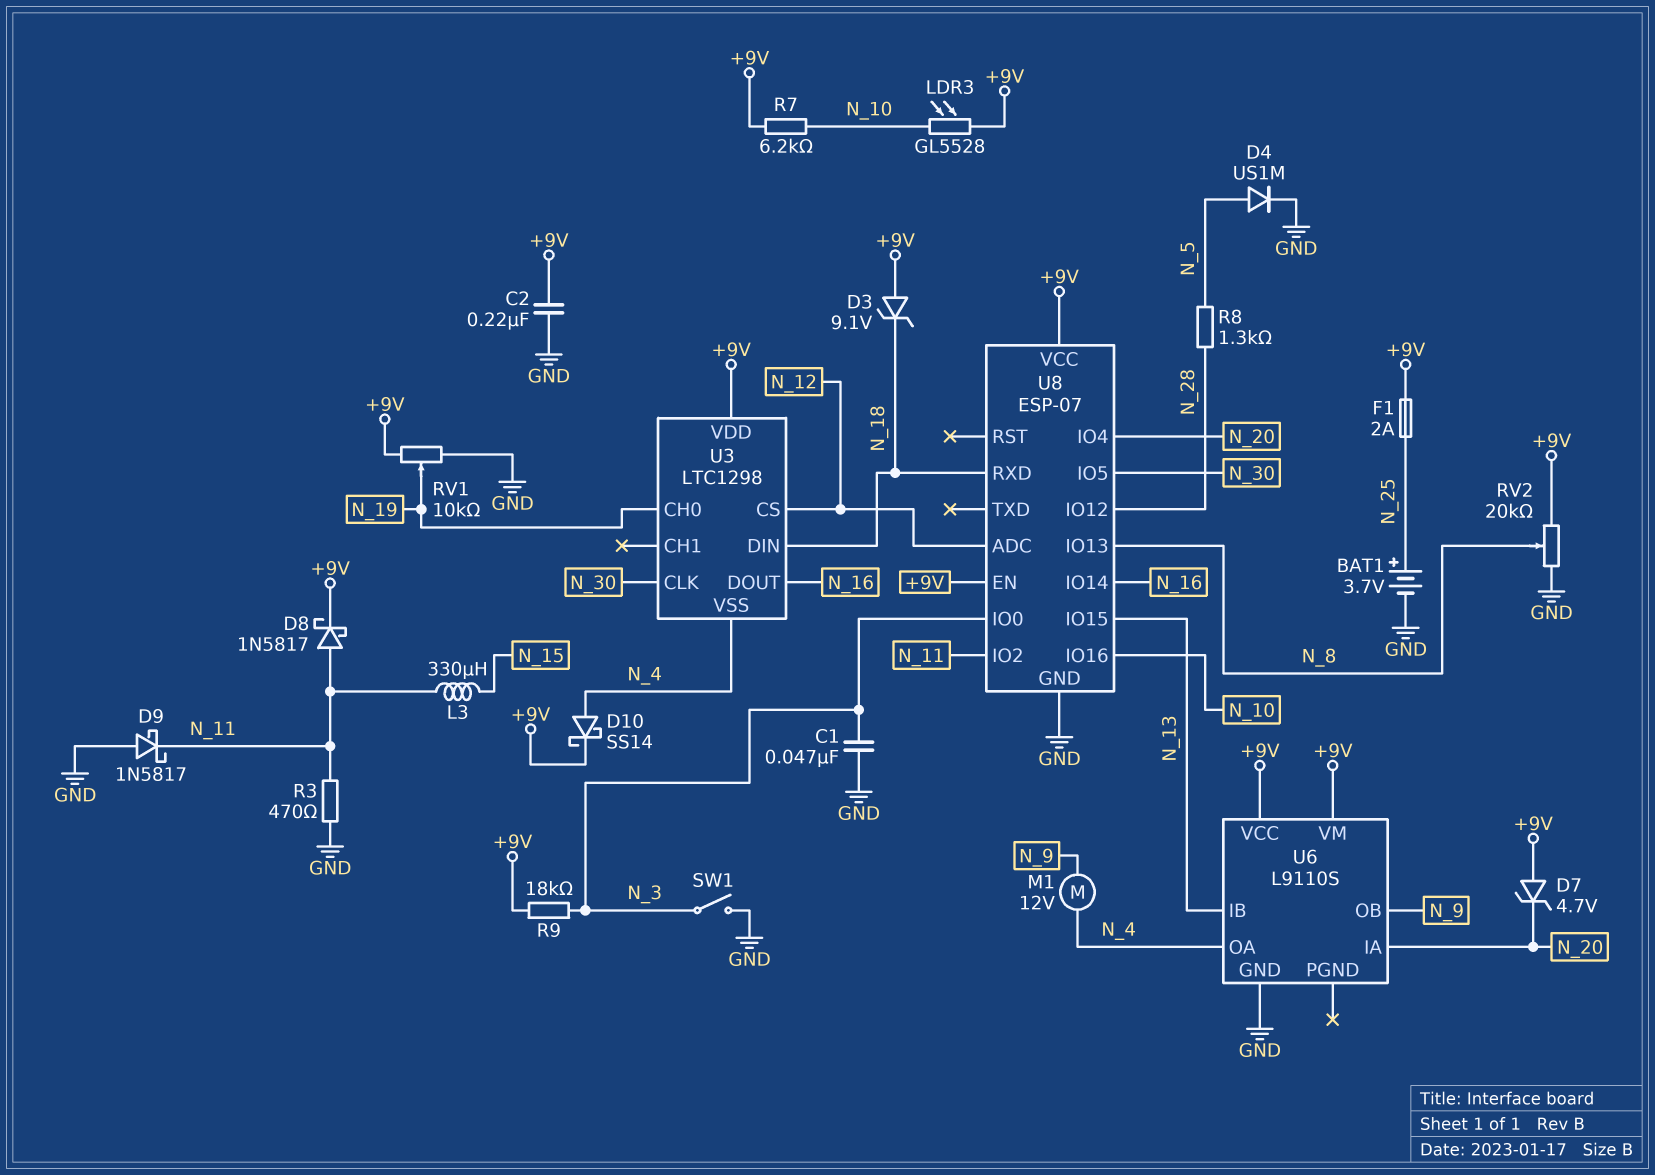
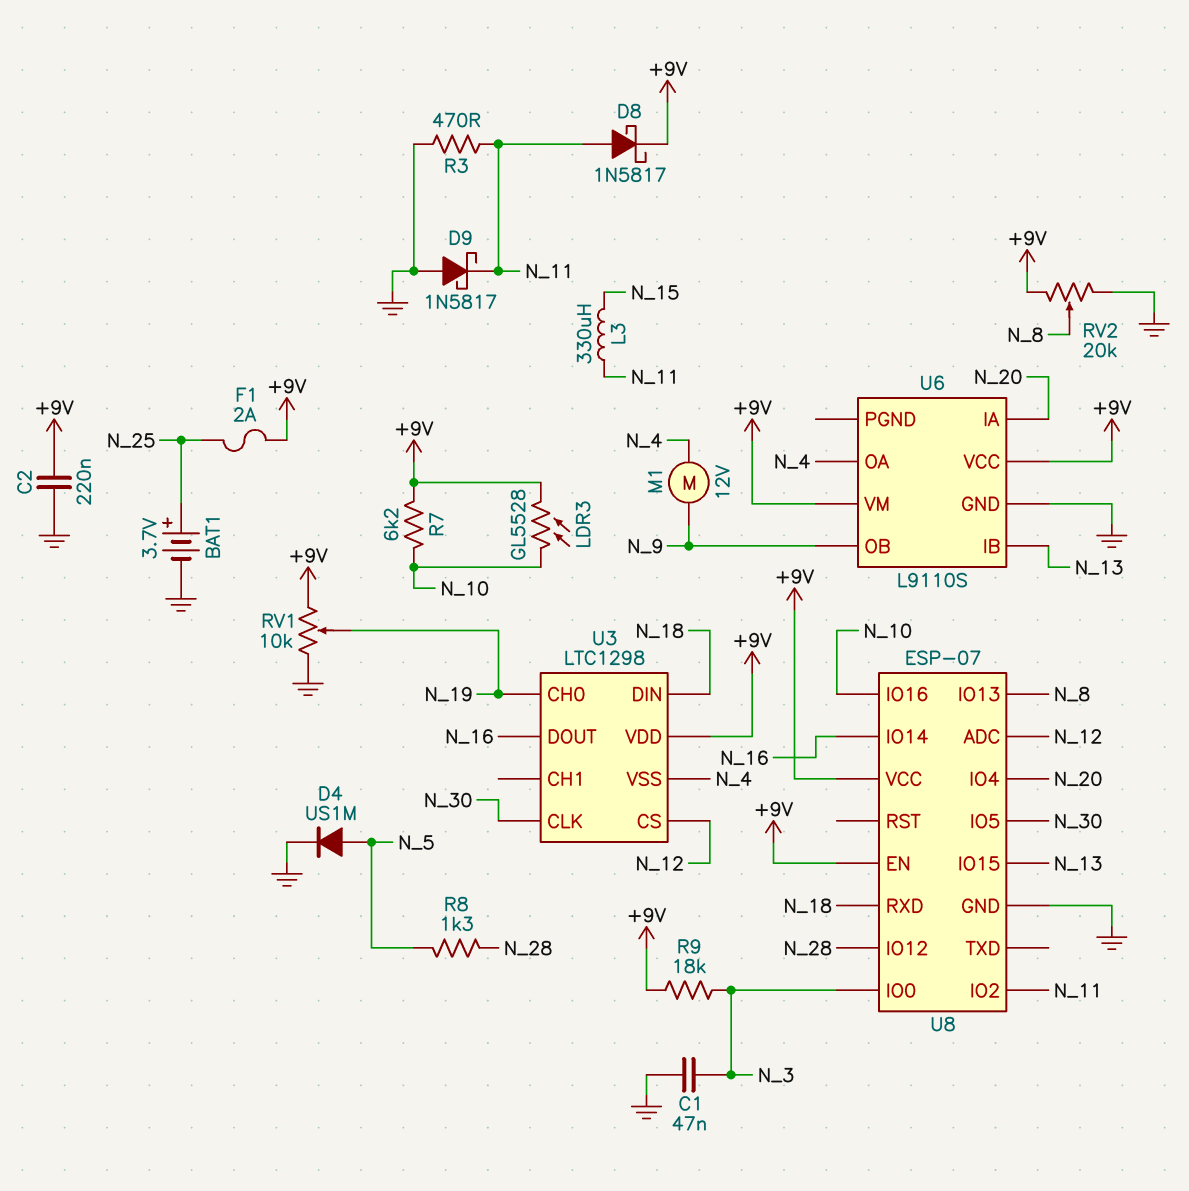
D3: zener 9.1V (A +9V, K N_18) -> none
D7: zener 4.7V (A +9V, K N_20) -> none
D10: schottky SS14 (A N_4, K +9V) -> none
SW1: switch (GND, N_3) -> none

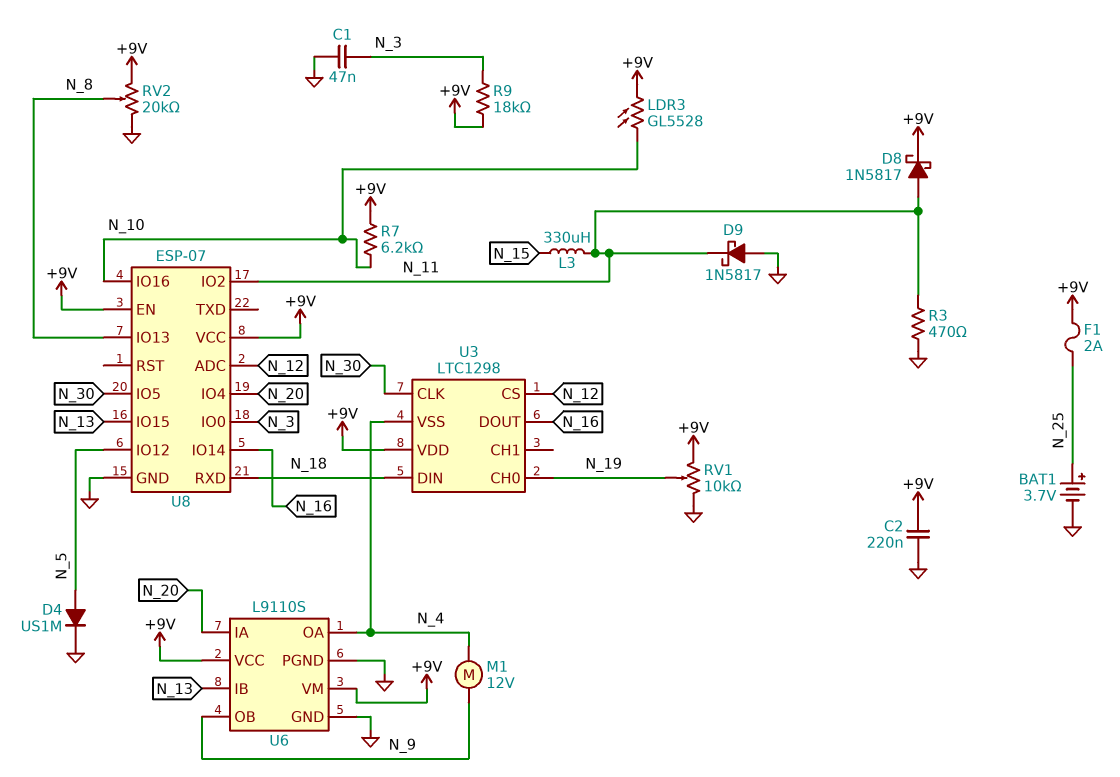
R8: 1.3k (N_5, N_28) -> none
U6 pin PGND: none -> GND
U8 pin IO12: N_28 -> N_5

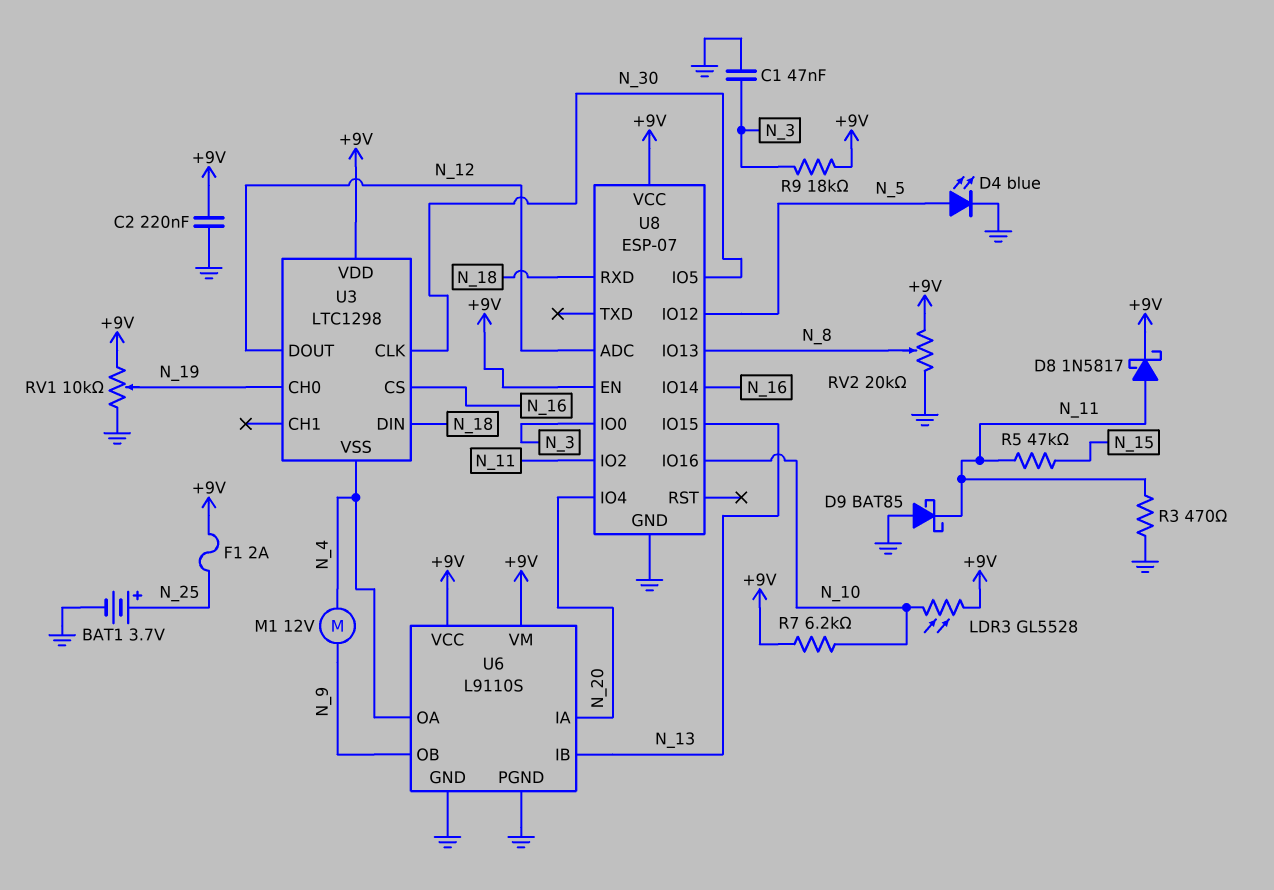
D4: diode US1M (A N_5, K GND) -> LED blue (A N_5, K GND)
D9: schottky 1N5817 (A GND, K N_11) -> schottky BAT85 (A GND, K N_11)
L3: 330uH (N_11, N_15) -> none
R5: none -> 47k (N_11, N_15)
U3 pin CS: N_12 -> N_16
U3 pin DOUT: N_16 -> N_12

